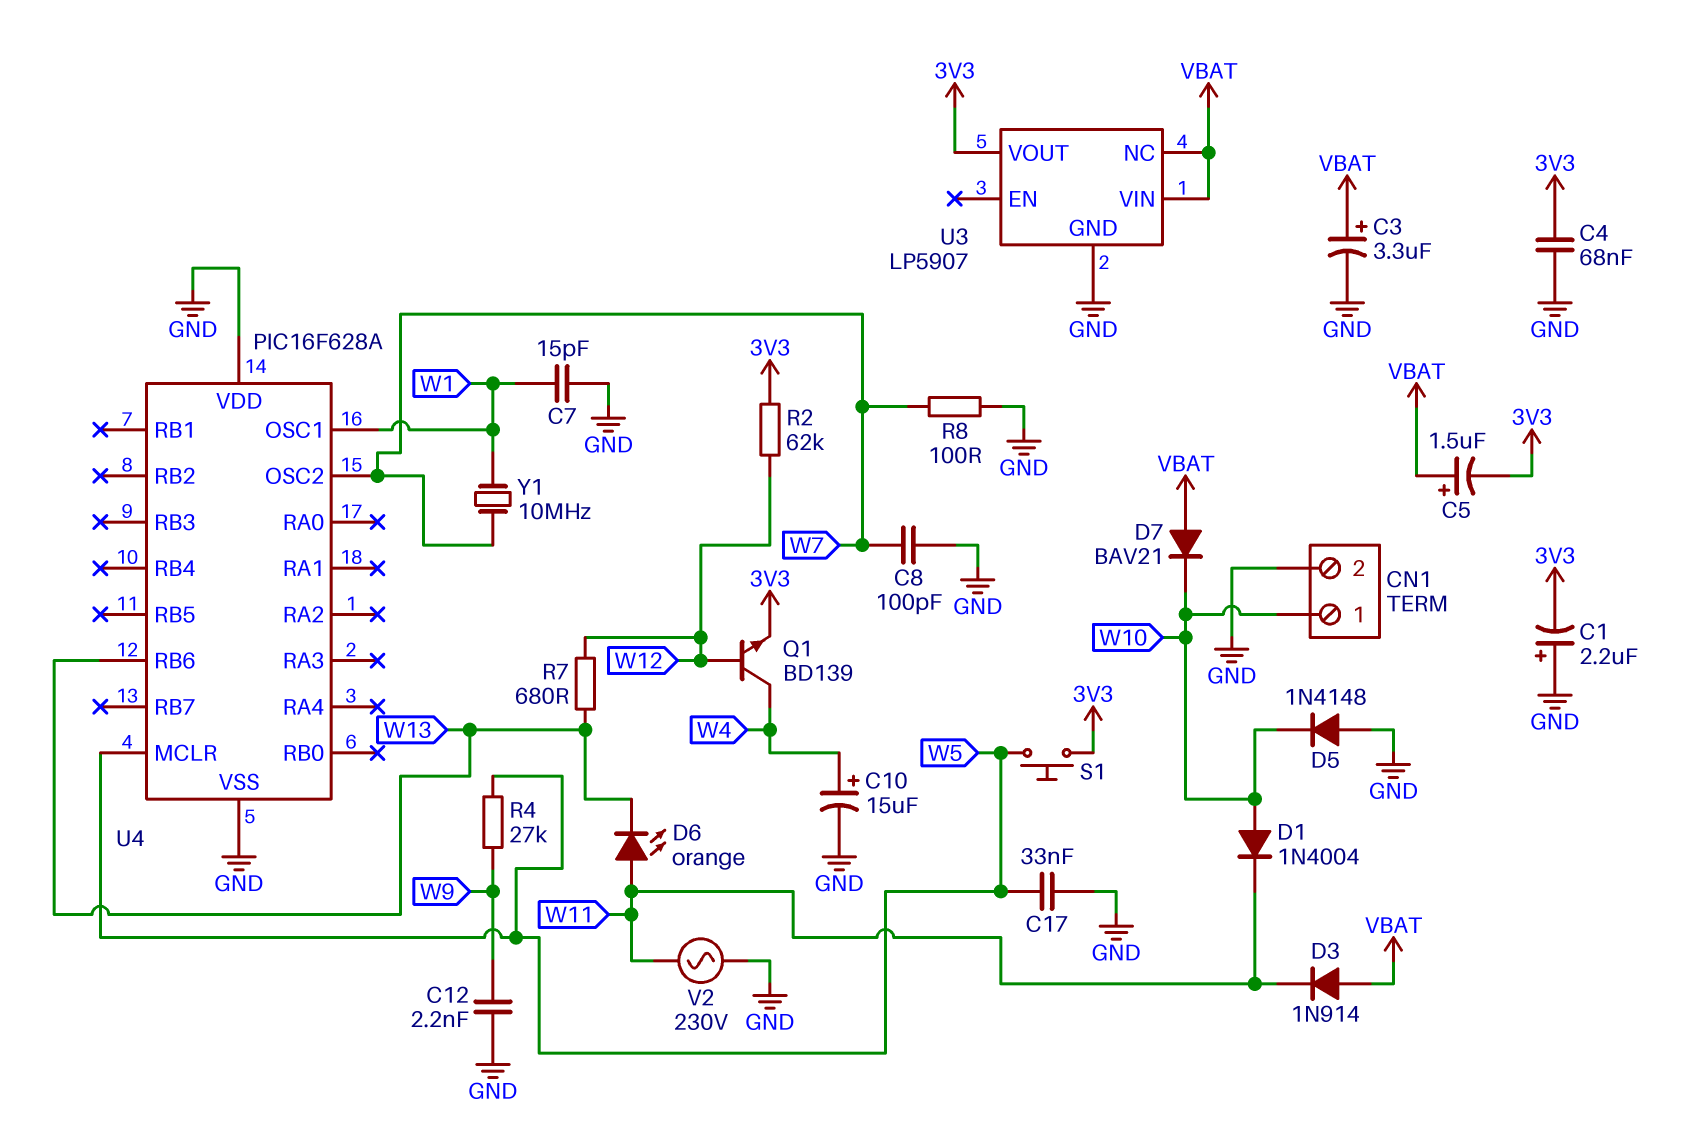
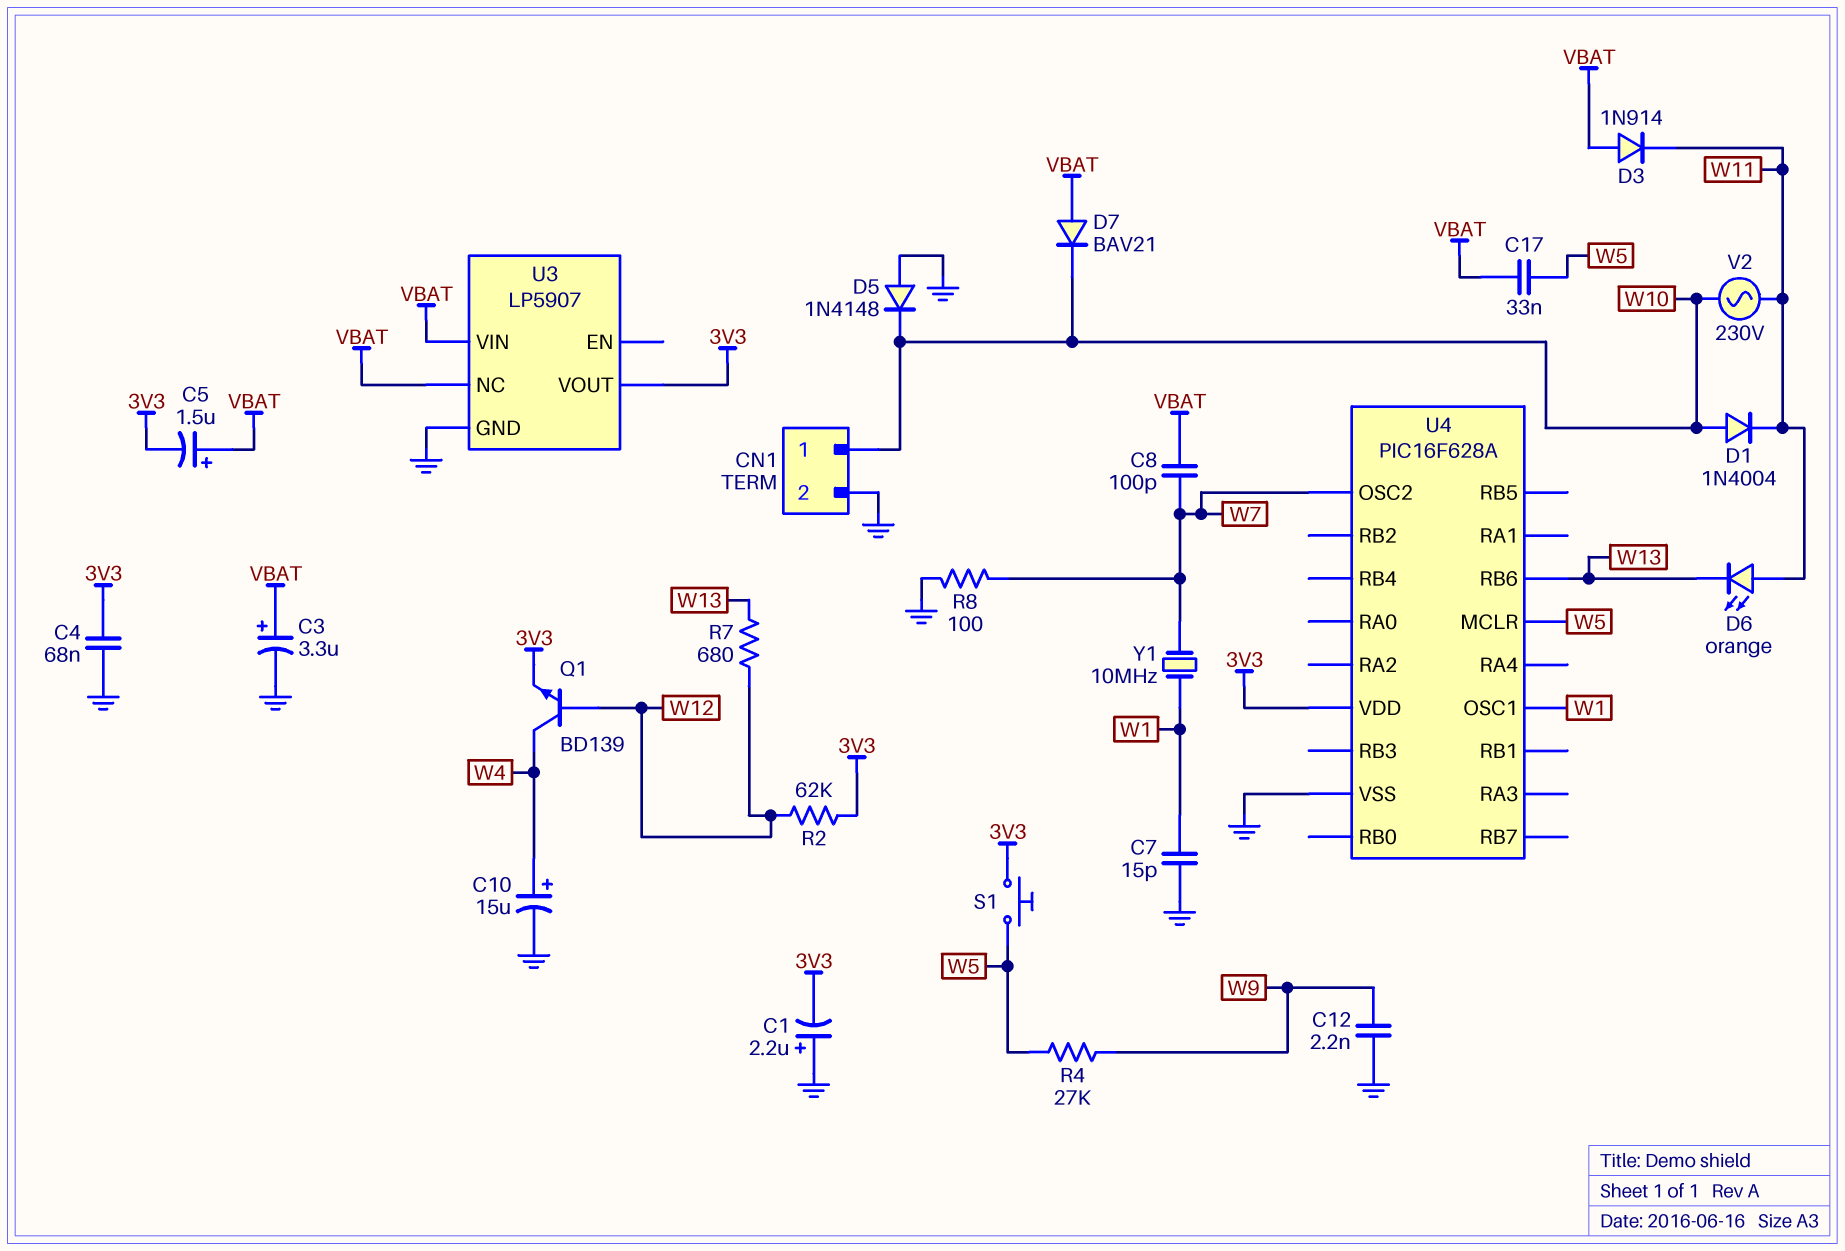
C8: 100pF (GND, W7) -> 100pF (VBAT, W7)
C17: 33nF (GND, W5) -> 33nF (VBAT, W5)
U4 pin VDD: GND -> 3V3
V2: AC 230V (GND, W11) -> AC 230V (W10, W11)

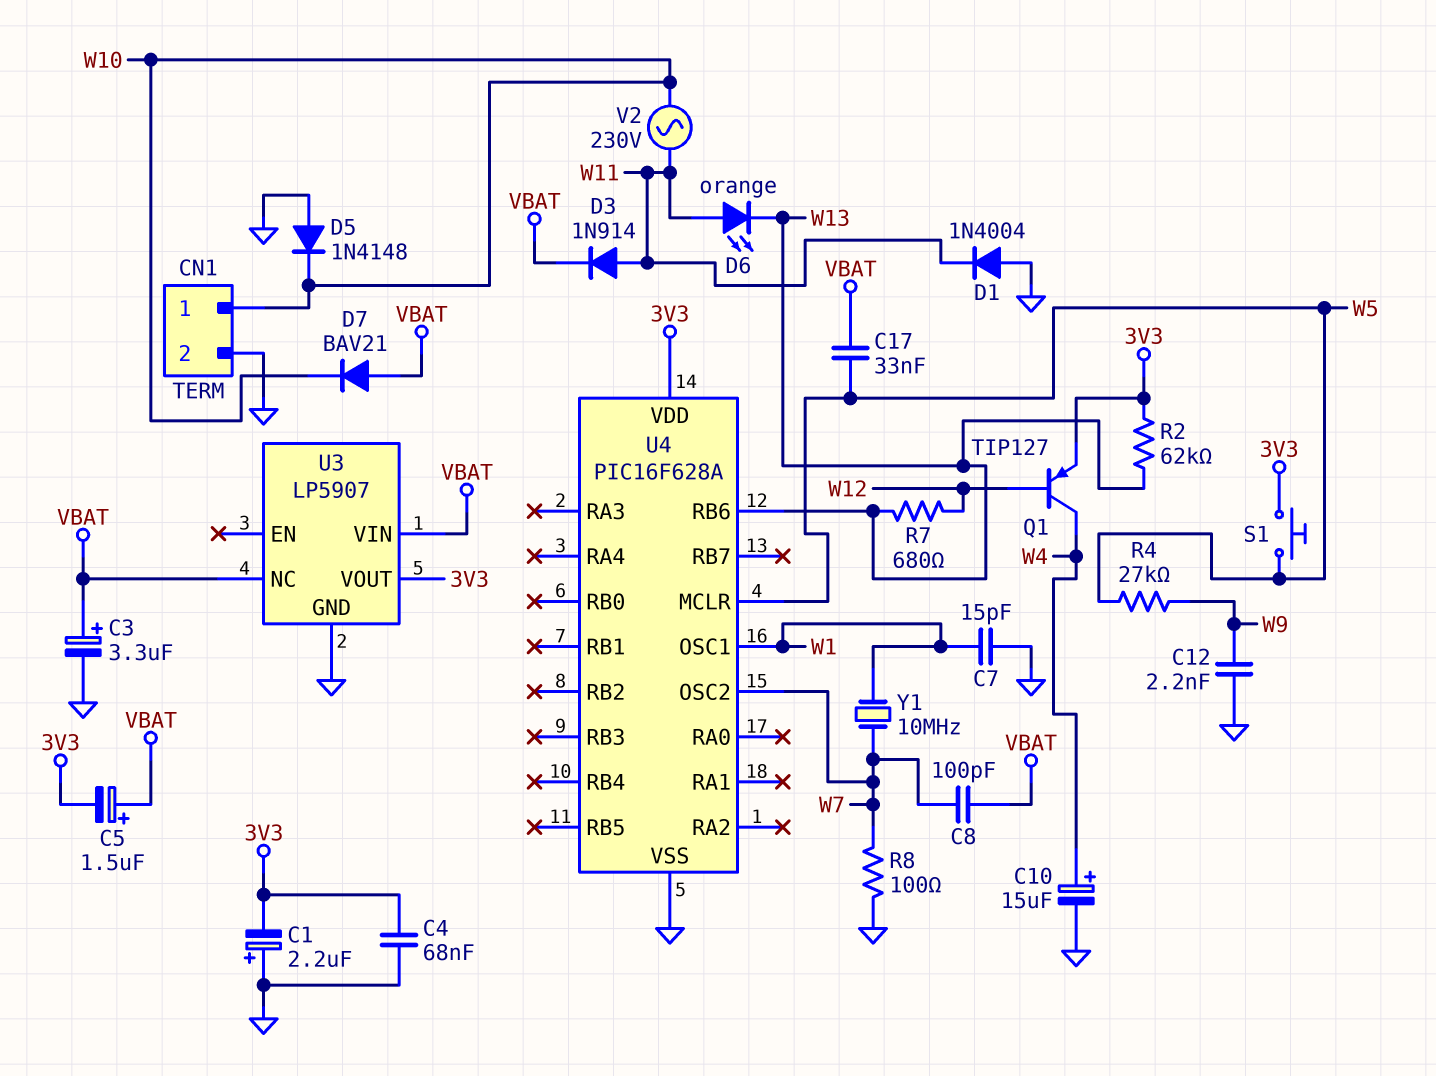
D1: diode 1N4004 (A W10, K W11) -> diode 1N4004 (A GND, K W11)
D3: diode 1N914 (A VBAT, K W11) -> diode 1N914 (A W11, K VBAT)
Q1: NPN BD139 (B W12, C W4, E 3V3) -> PNP TIP127 (B W12, C W4, E 3V3)
R2: 62k (3V3, W12) -> 62k (3V3, W13)

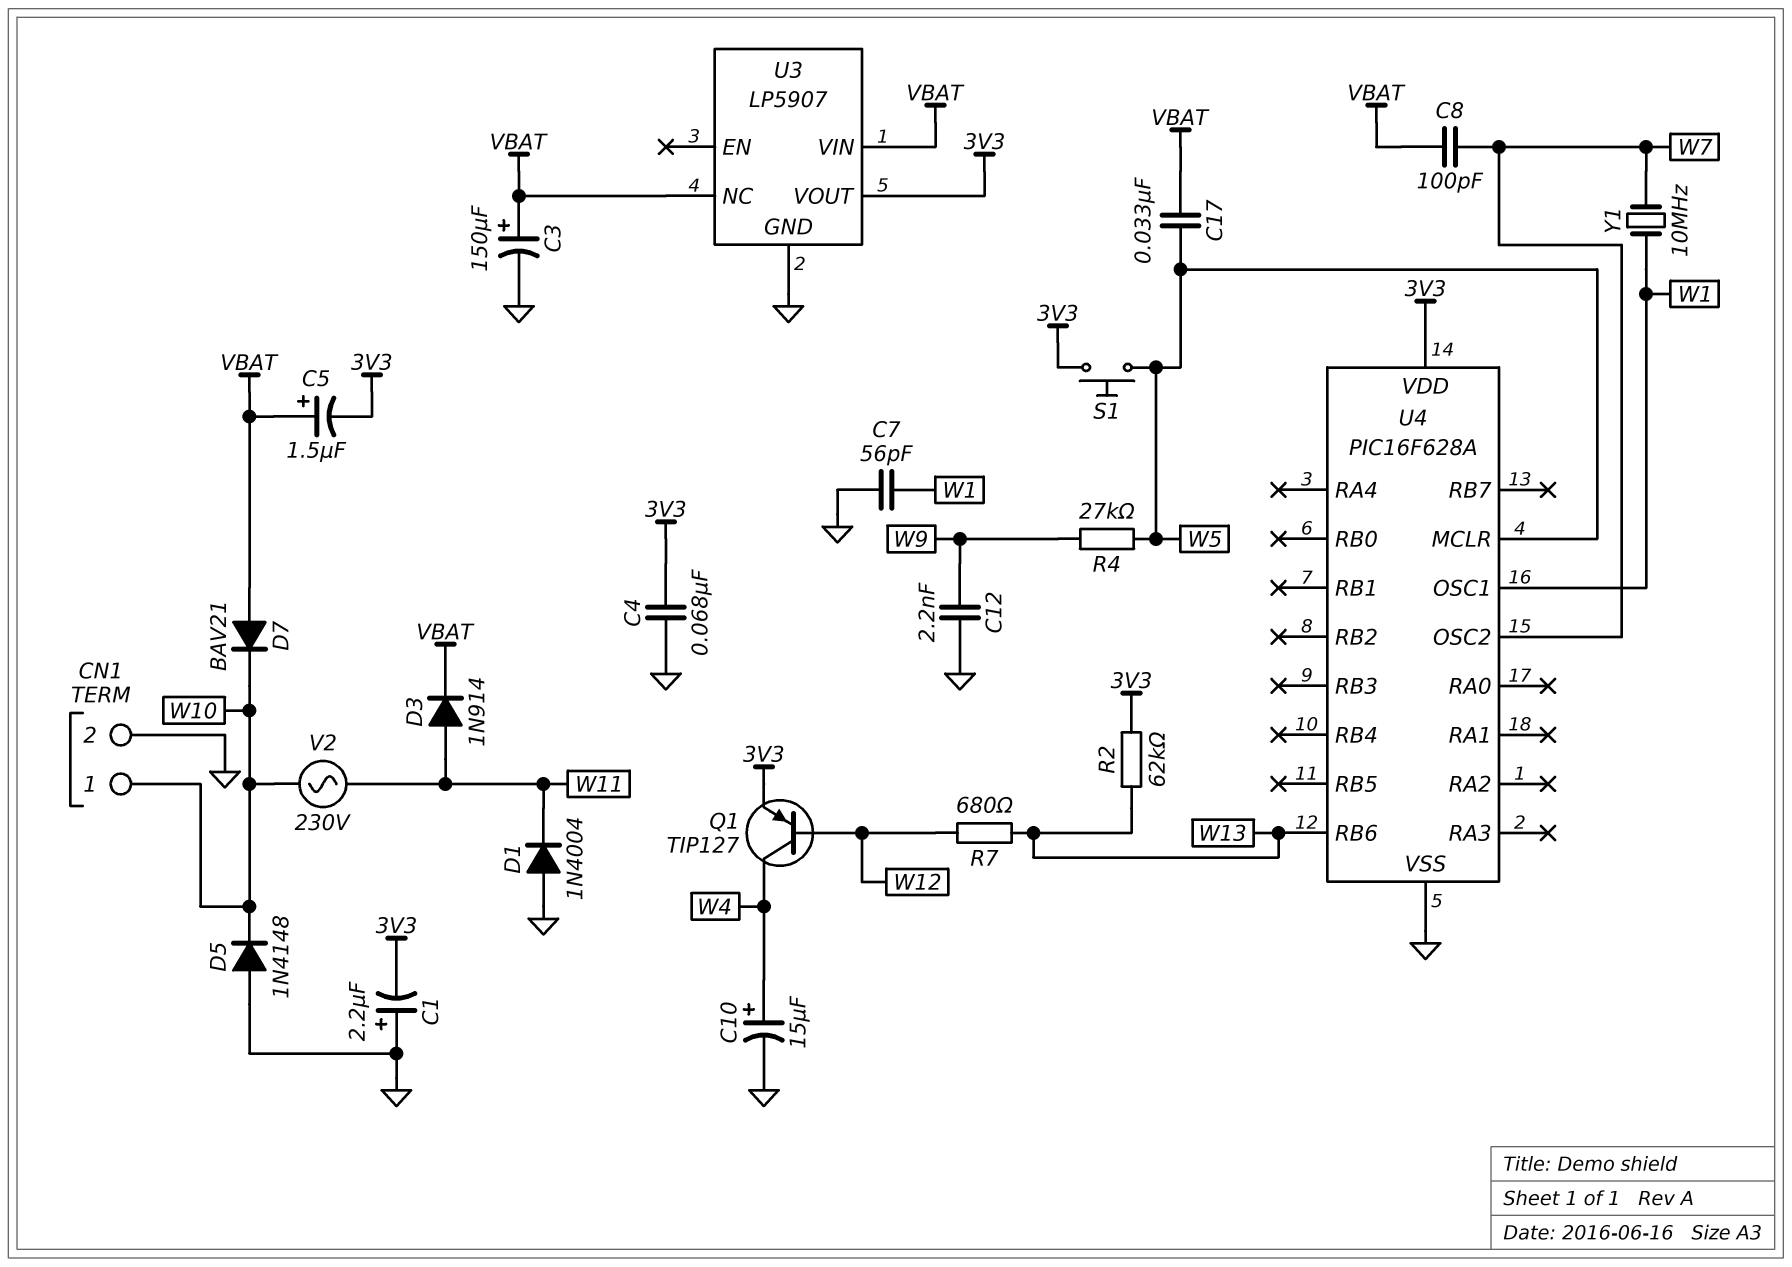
C3: 3.3uF (plus VBAT, minus GND) -> 150uF (plus VBAT, minus GND)
C7: 15pF (GND, W1) -> 56pF (GND, W1)
D6: LED orange (A W11, K W13) -> none
R8: 100 (GND, W7) -> none

